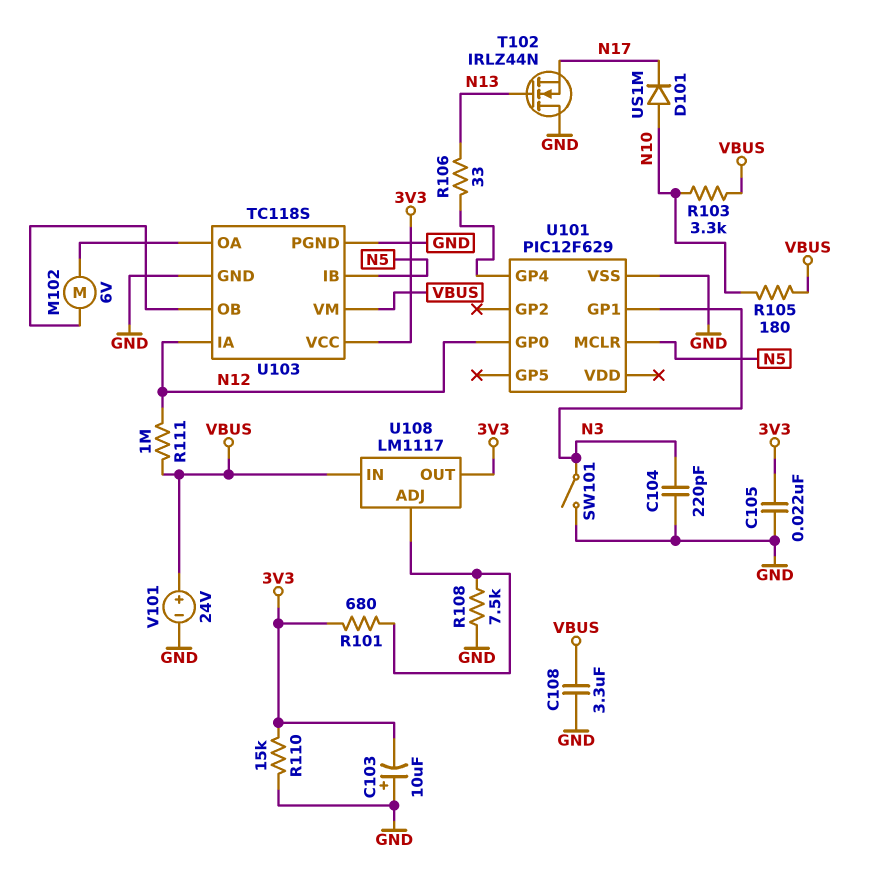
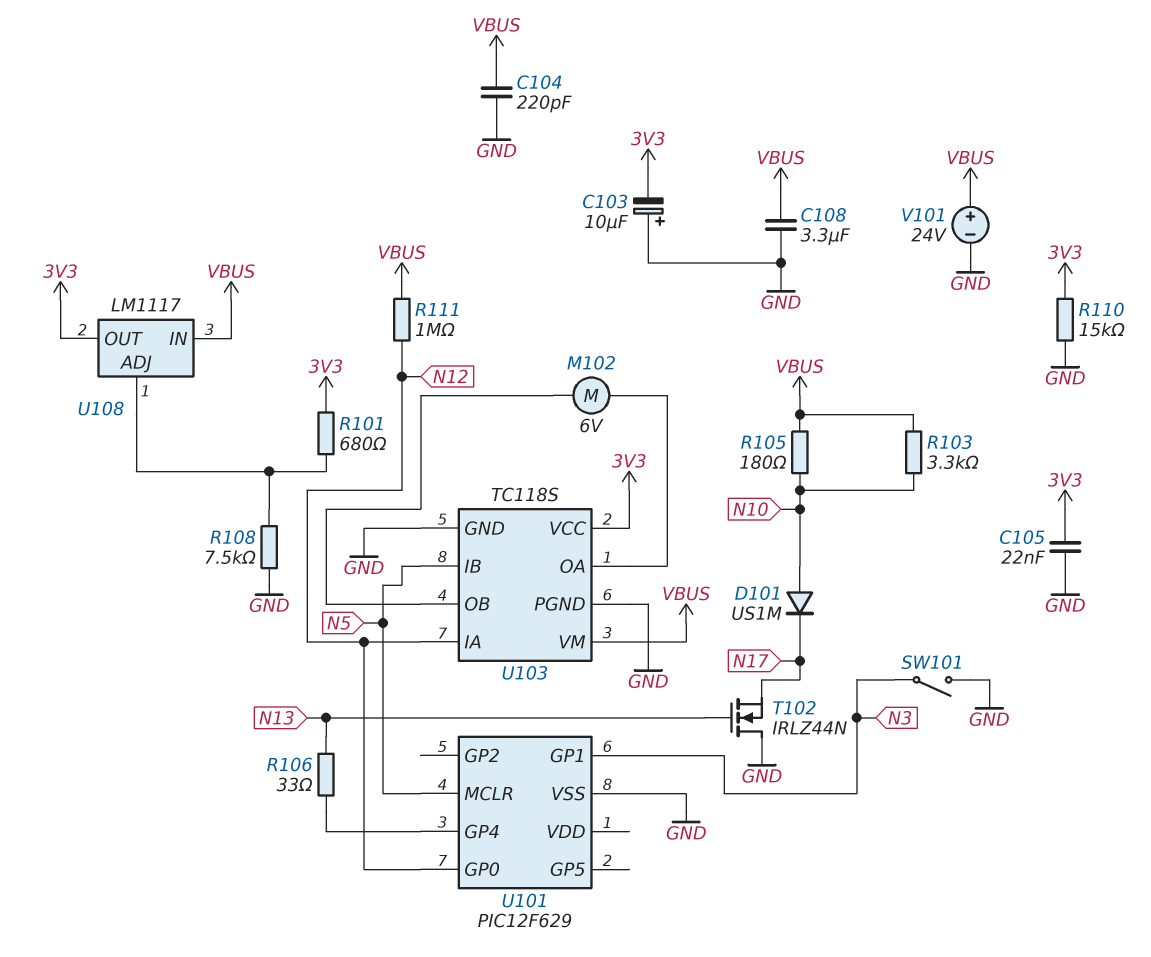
C104: 220pF (GND, N3) -> 220pF (GND, VBUS)

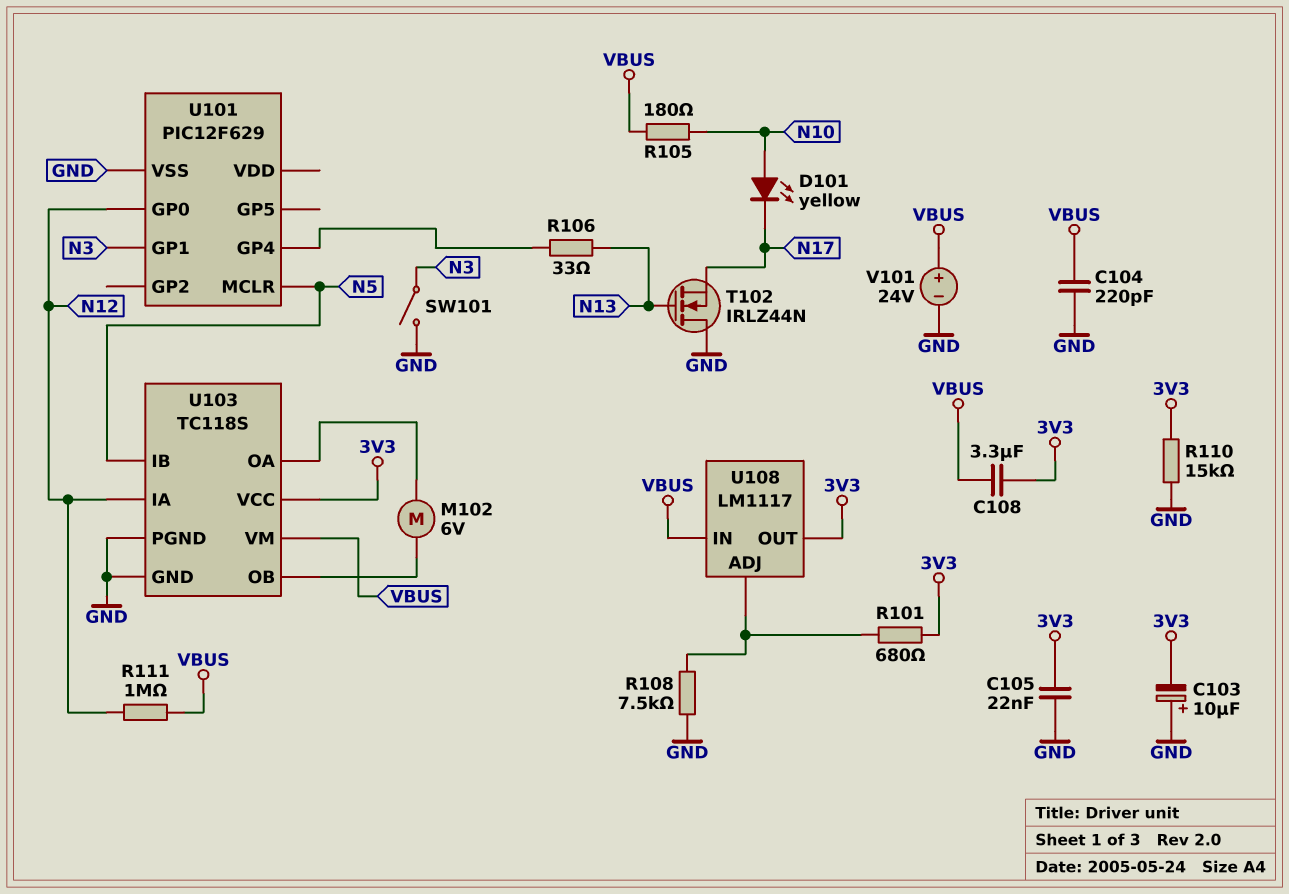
C108: 3.3uF (GND, VBUS) -> 3.3uF (3V3, VBUS)
D101: diode US1M (A N10, K N17) -> LED yellow (A N10, K N17)
R103: 3.3k (N10, VBUS) -> none

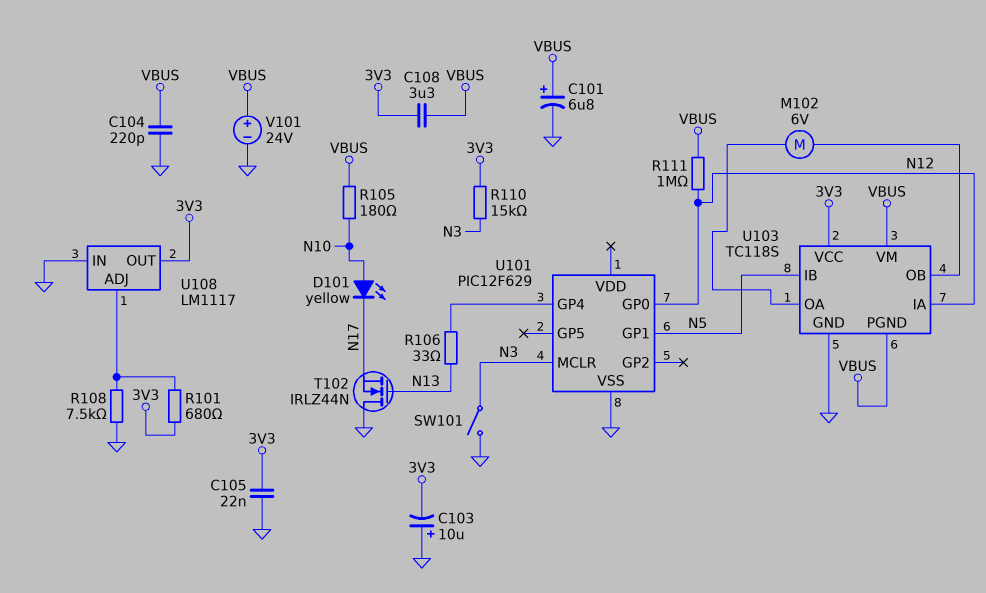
C101: none -> 6.8uF (plus VBUS, minus GND)
R110: 15k (3V3, GND) -> 15k (3V3, N3)
U101 pin GP1: N3 -> N5
U101 pin MCLR: N5 -> N3
U103 pin PGND: GND -> VBUS
U108 pin IN: VBUS -> GND

